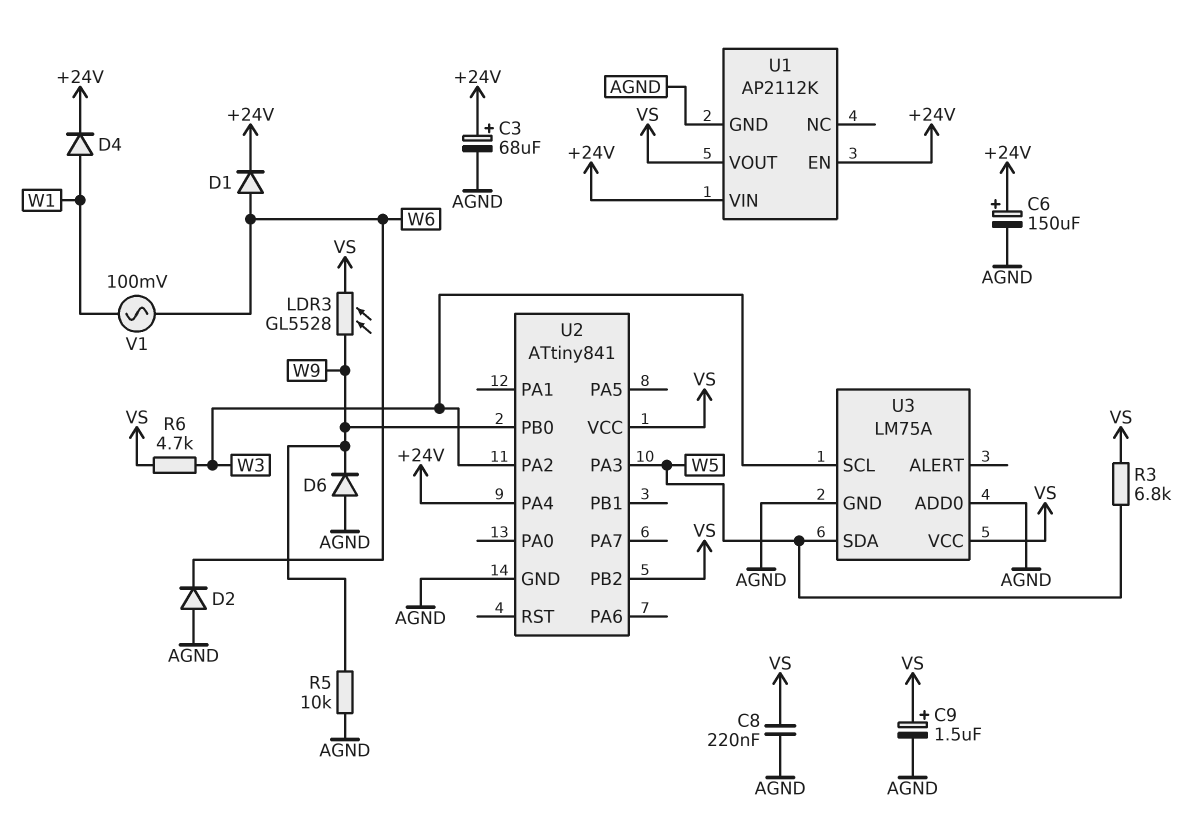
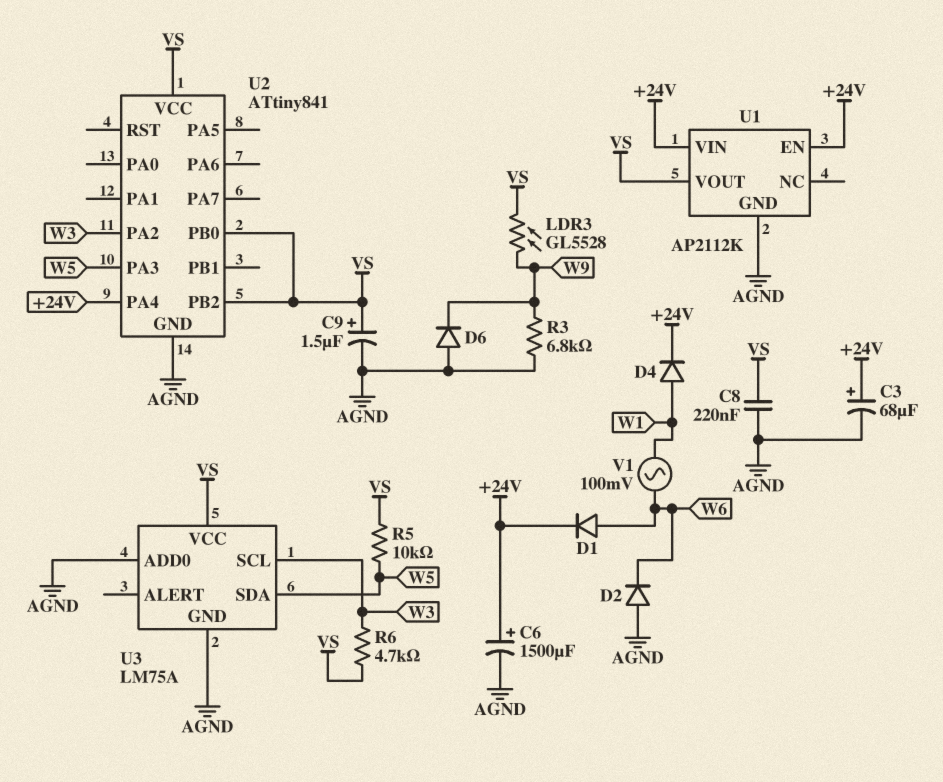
C6: 150uF (plus +24V, minus AGND) -> 1500uF (plus +24V, minus AGND)
R3: 6.8k (VS, W5) -> 6.8k (AGND, W9)
R5: 10k (AGND, W9) -> 10k (VS, W5)
U2 pin PB0: W9 -> VS

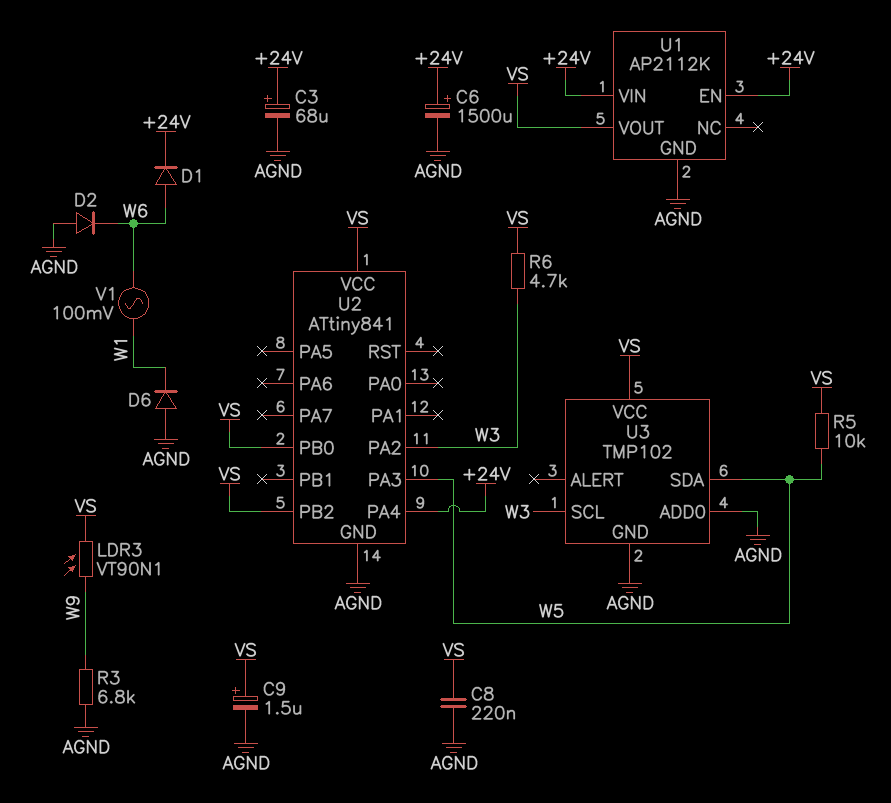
D4: diode (A W1, K +24V) -> none
D6: diode (A AGND, K W9) -> diode (A AGND, K W1)
LDR3: GL5528 (VS, W9) -> VT90N1 (VS, W9)
U3: LM75A -> TMP102

